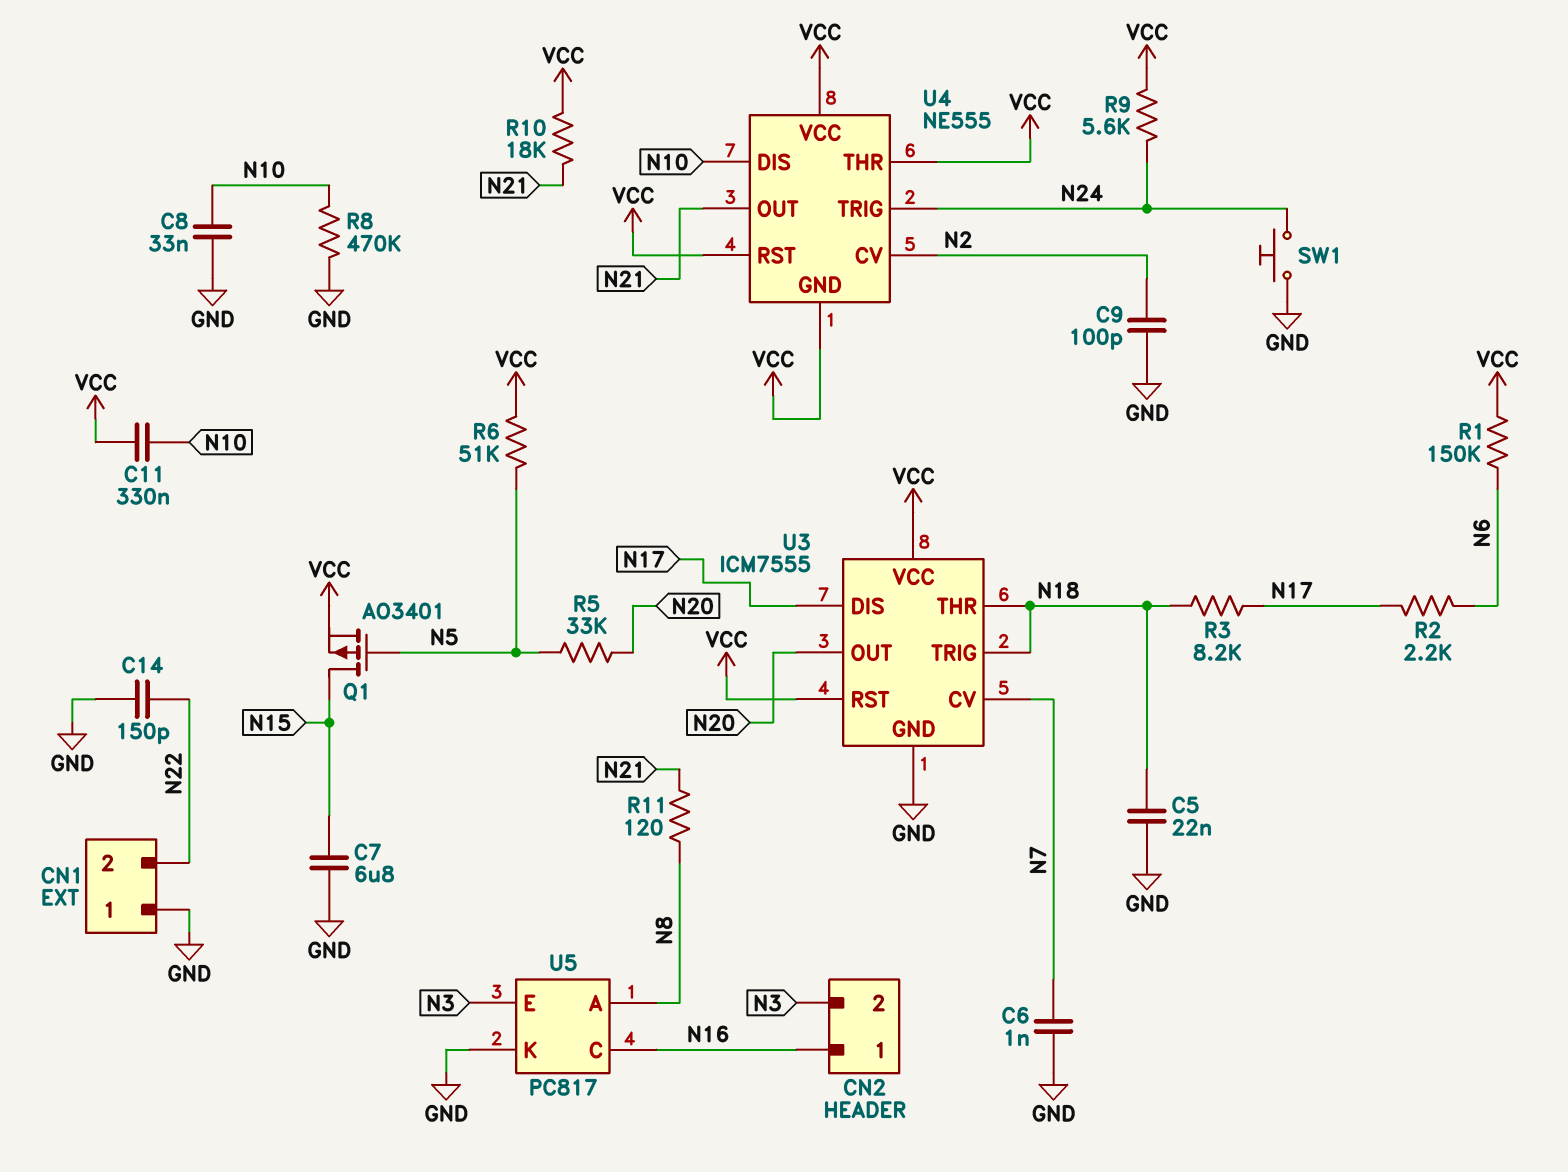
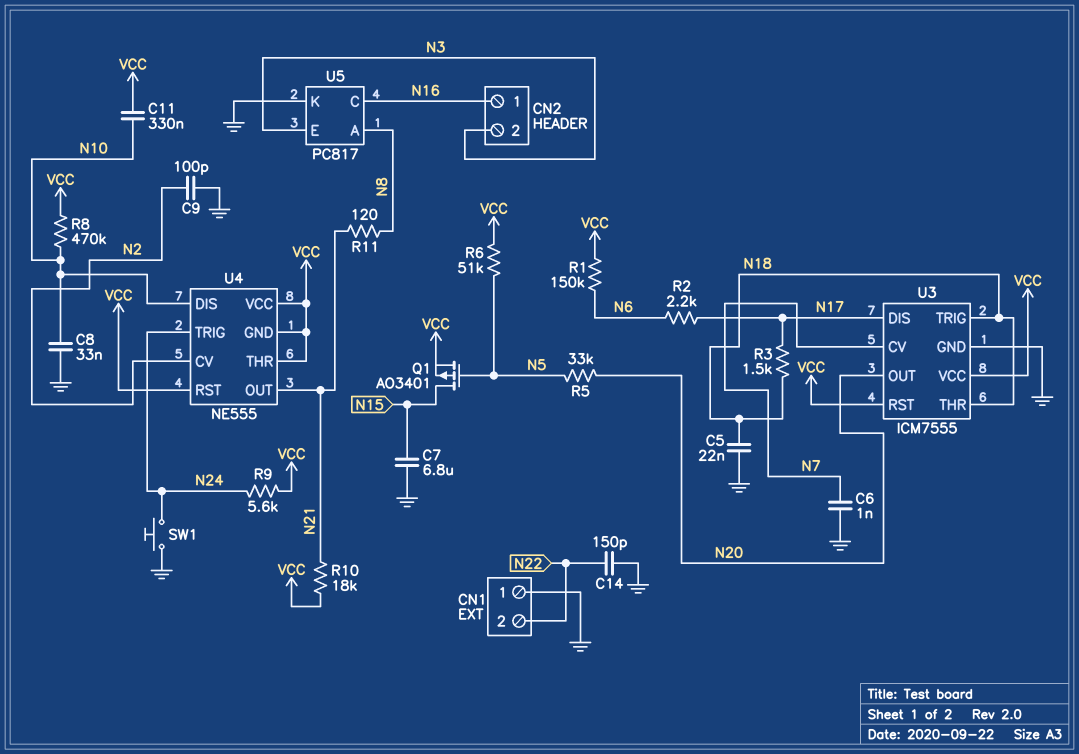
R3: 8.2k (N17, N18) -> 1.5k (N17, N18)
R8: 470k (GND, N10) -> 470k (N10, VCC)

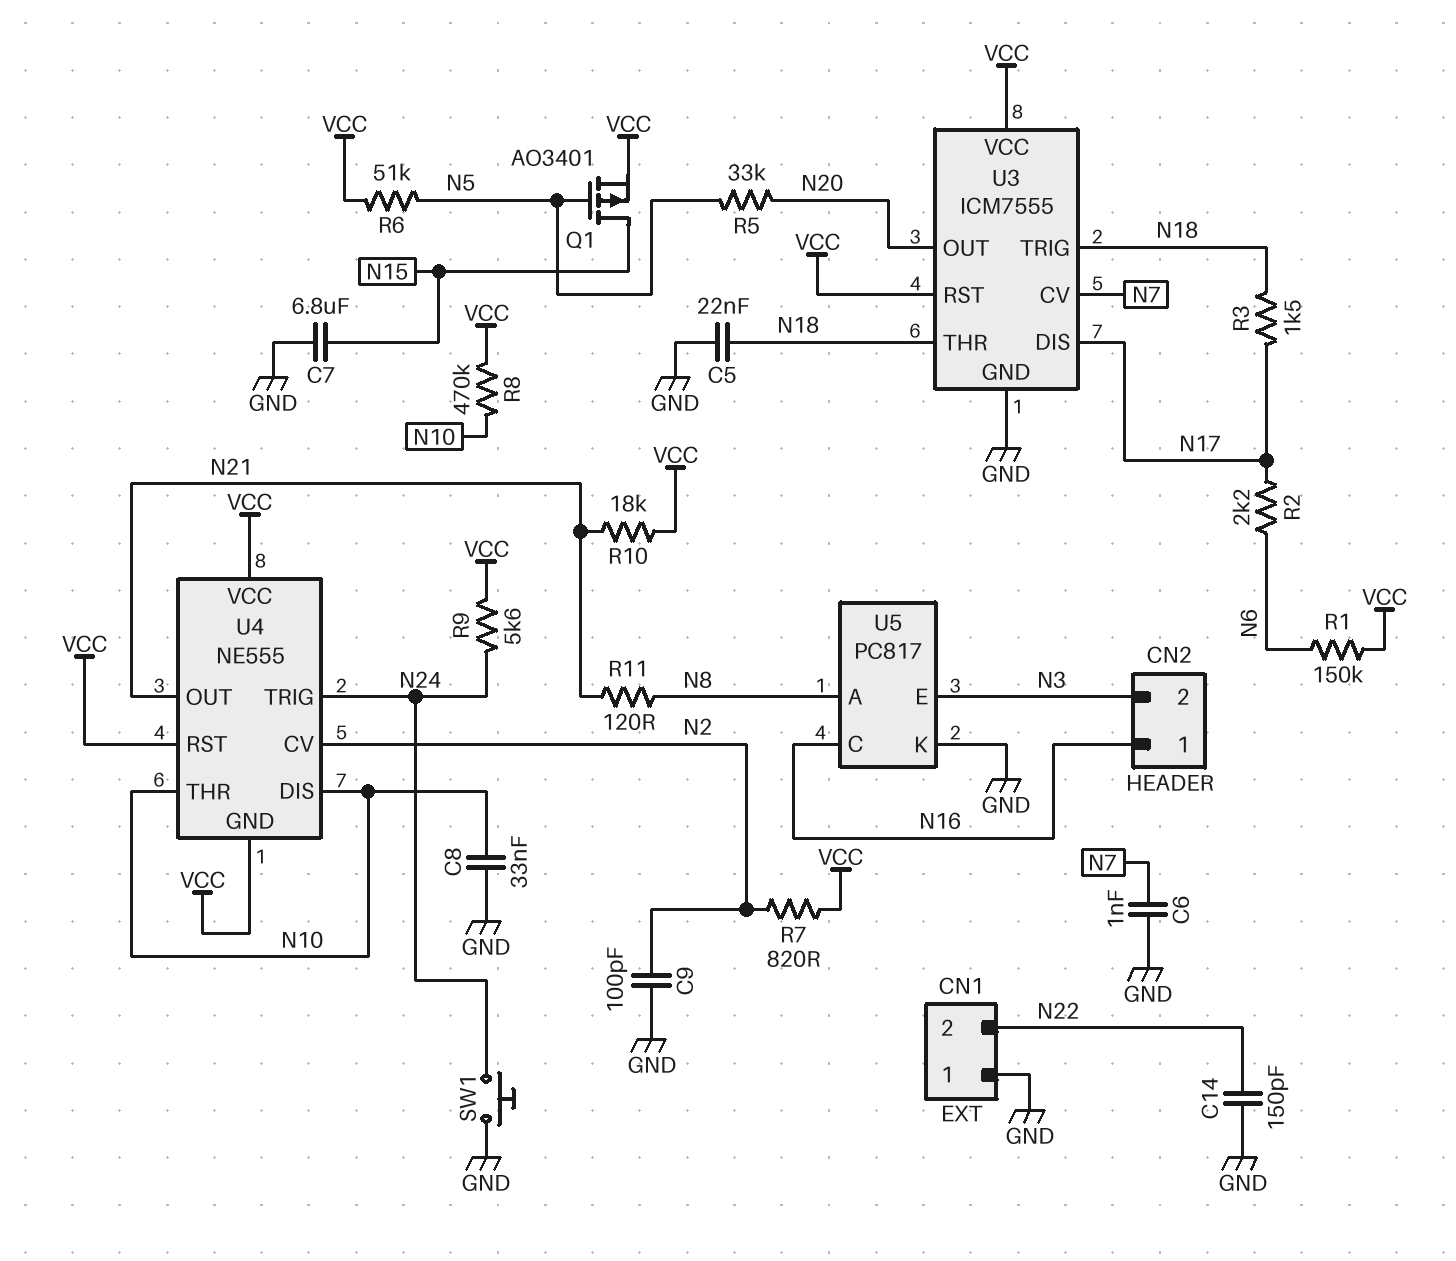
C11: 330nF (N10, VCC) -> none
R7: none -> 820 (N2, VCC)
U4 pin THR: VCC -> N10

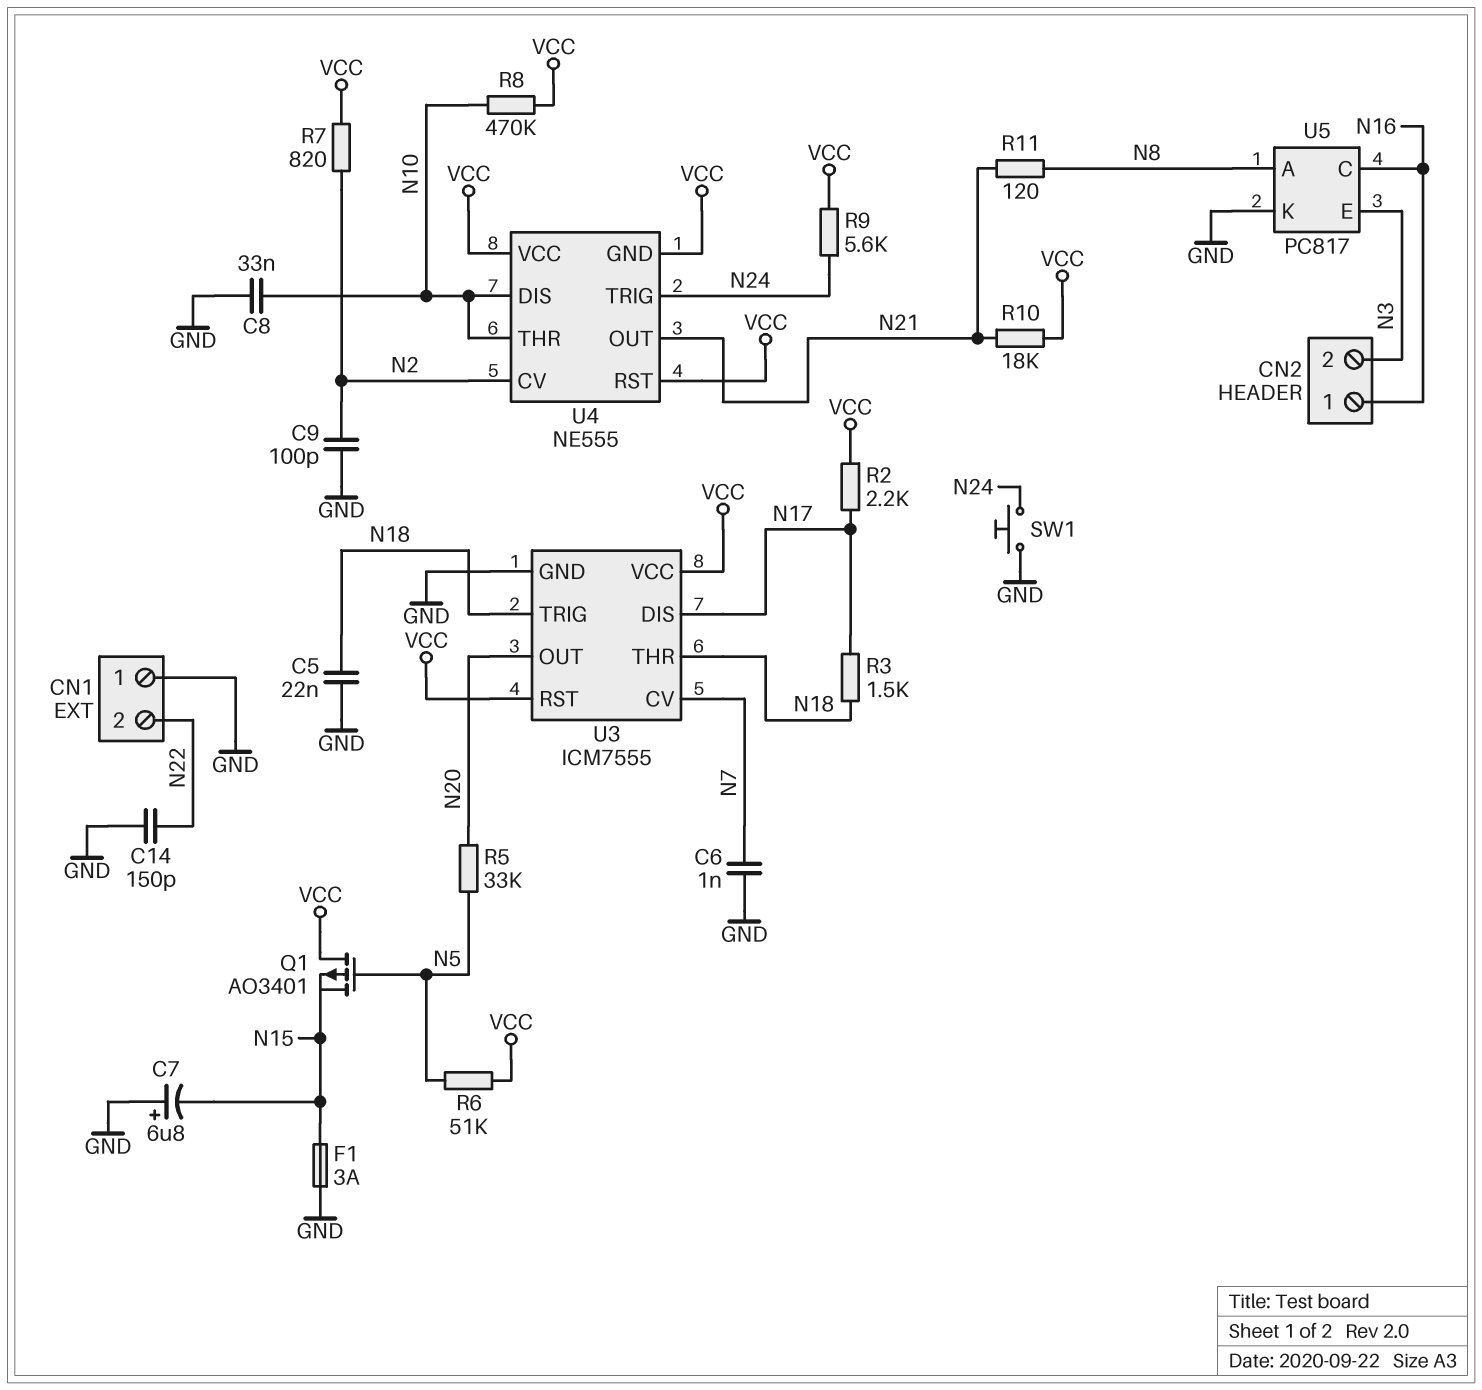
C7: 6.8uF (GND, N15) -> 6.8uF (plus GND, minus N15)
F1: none -> 3A (GND, N15)
Q1: PMOS AO3401 (G N5, D N15, S VCC) -> PMOS AO3401 (G N5, D VCC, S N15)
R1: 150k (N6, VCC) -> none
R2: 2.2k (N6, N17) -> 2.2k (N17, VCC)

